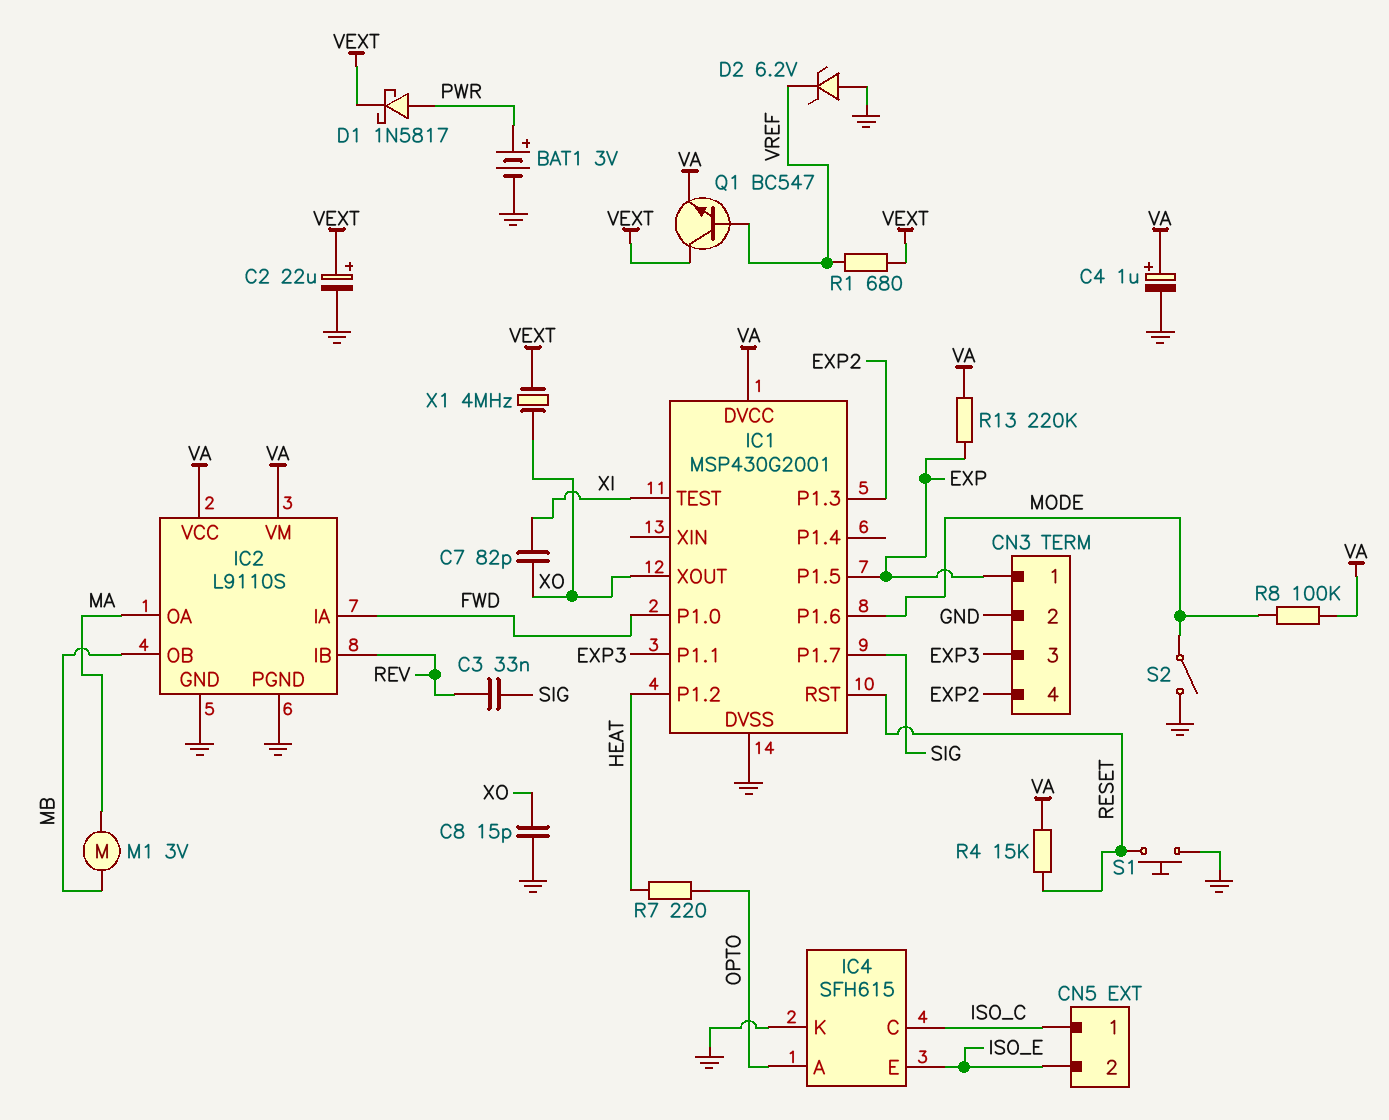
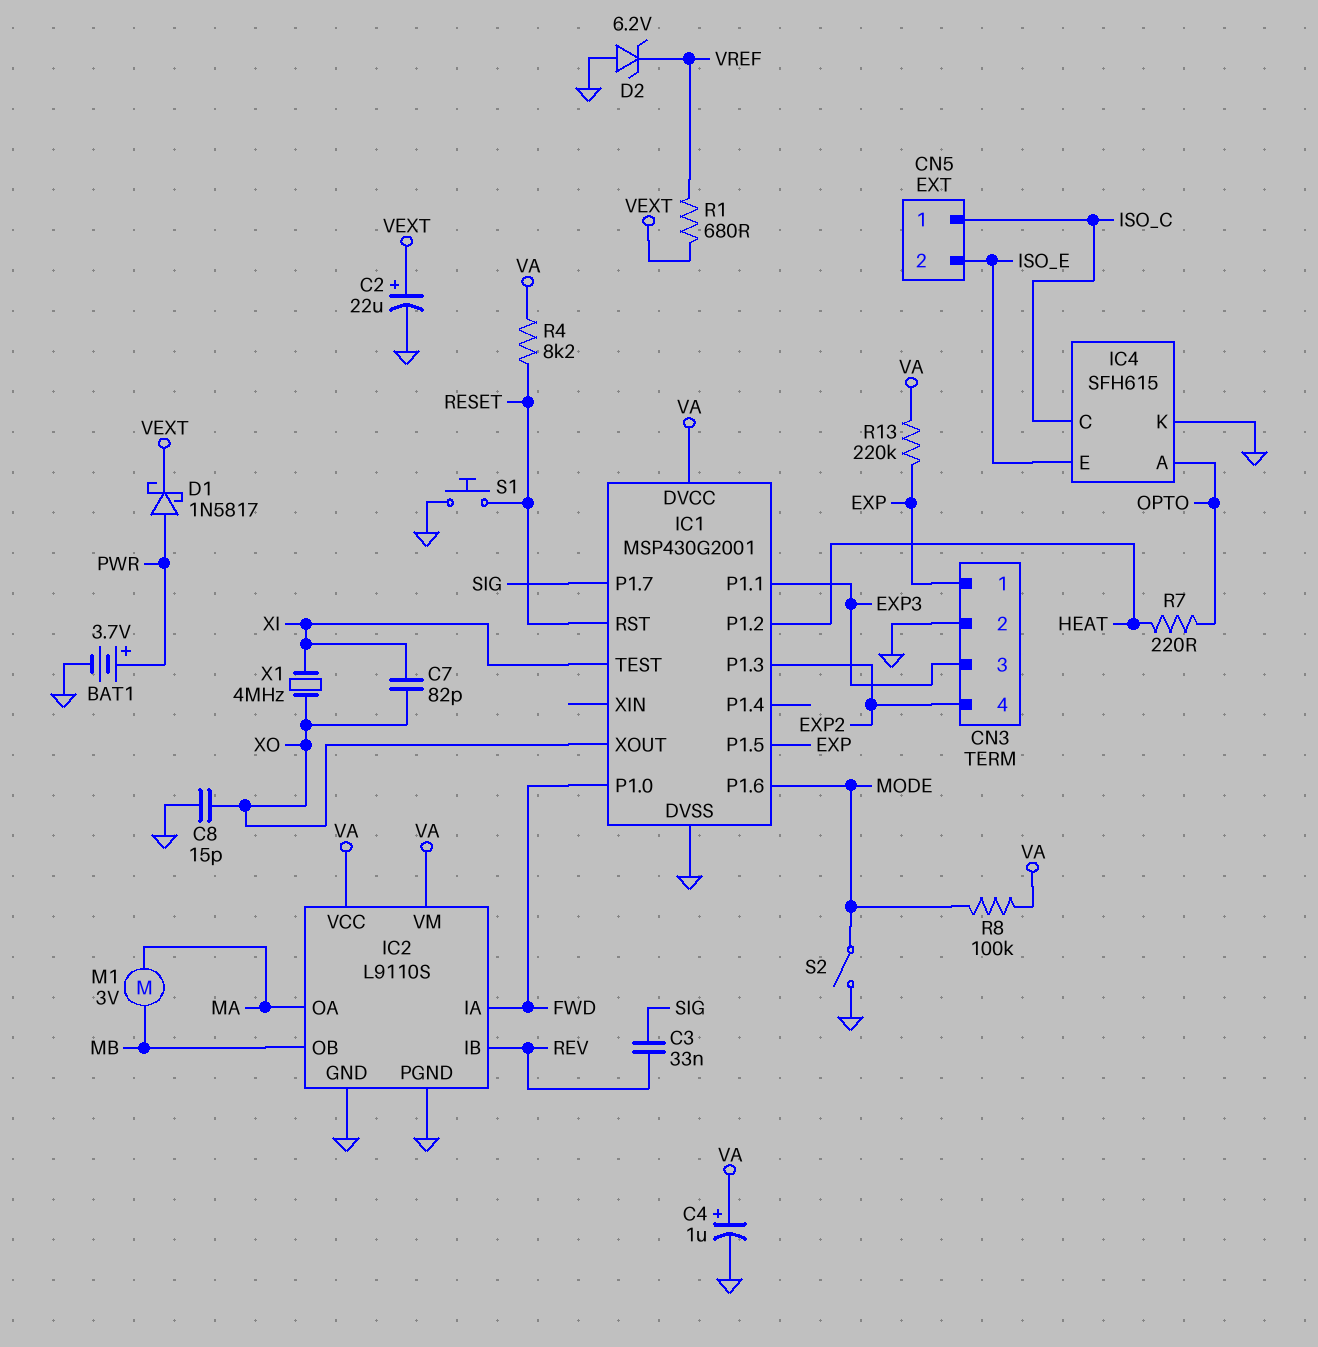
BAT1: 3V (plus PWR, minus GND) -> 3.7V (plus PWR, minus GND)
Q1: NPN BC547 (B VREF, C VEXT, E VA) -> none
R4: 15k (RESET, VA) -> 8.2k (RESET, VA)
X1: 4MHz (VEXT, XO) -> 4MHz (XI, XO)

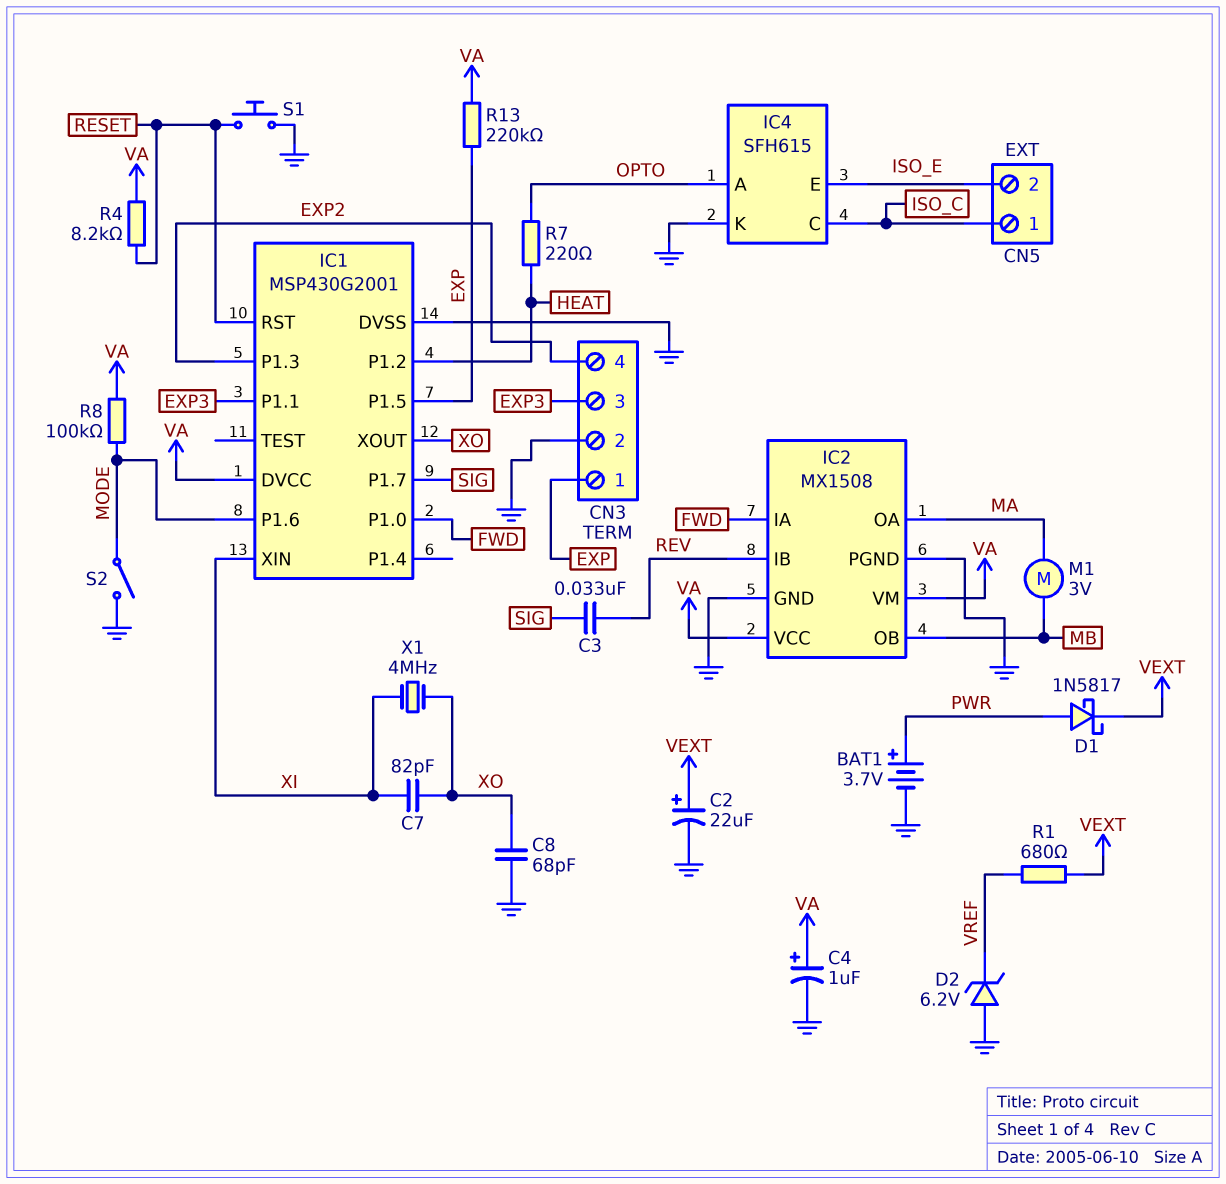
C8: 15pF (GND, XO) -> 68pF (GND, XO)
IC1 pin TEST: XI -> none
IC1 pin XIN: none -> XI
IC2: L9110S -> MX1508

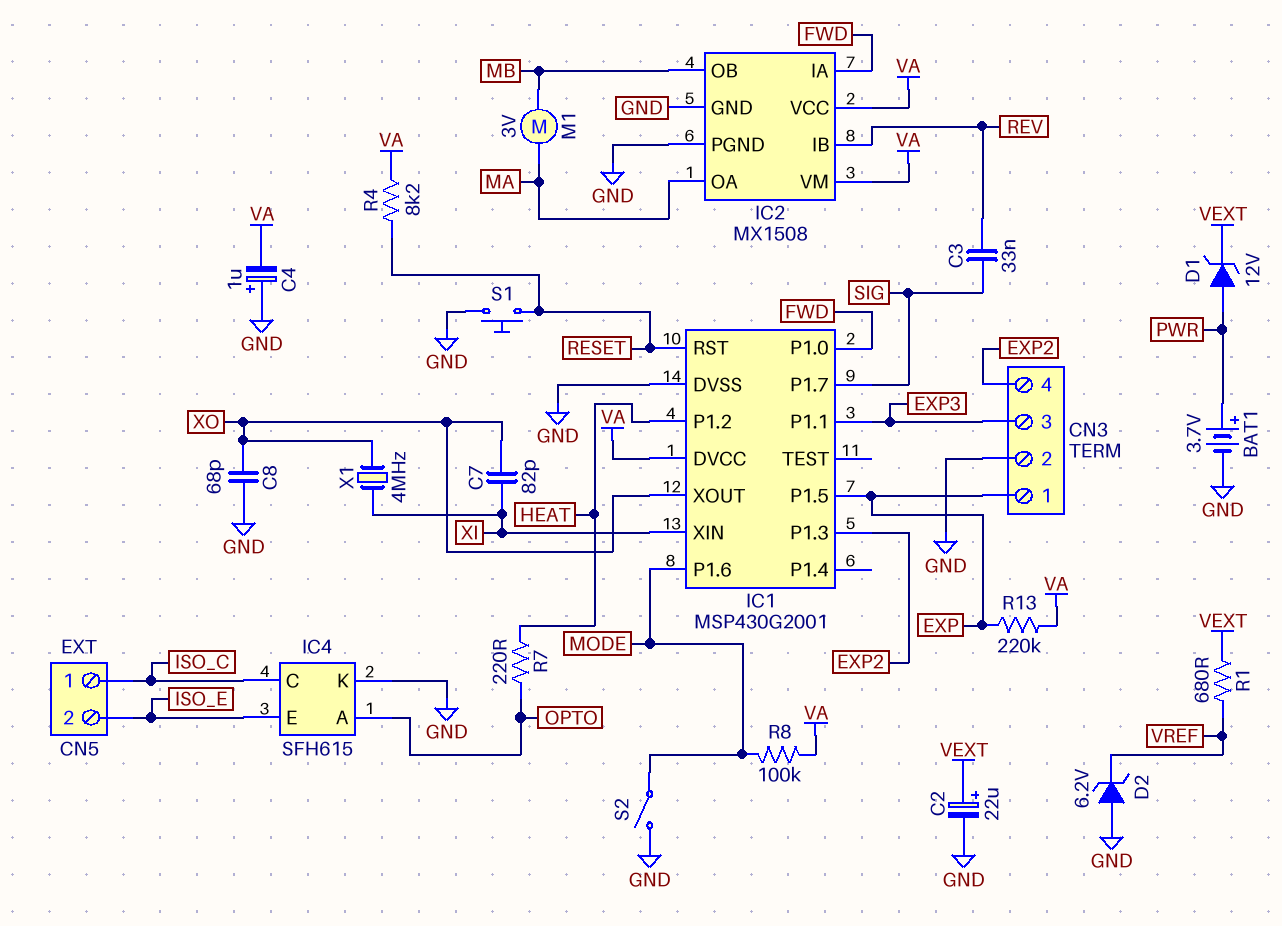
C4: 1uF (plus VA, minus GND) -> 1uF (plus GND, minus VA)
D1: schottky 1N5817 (A PWR, K VEXT) -> zener 12V (A PWR, K VEXT)

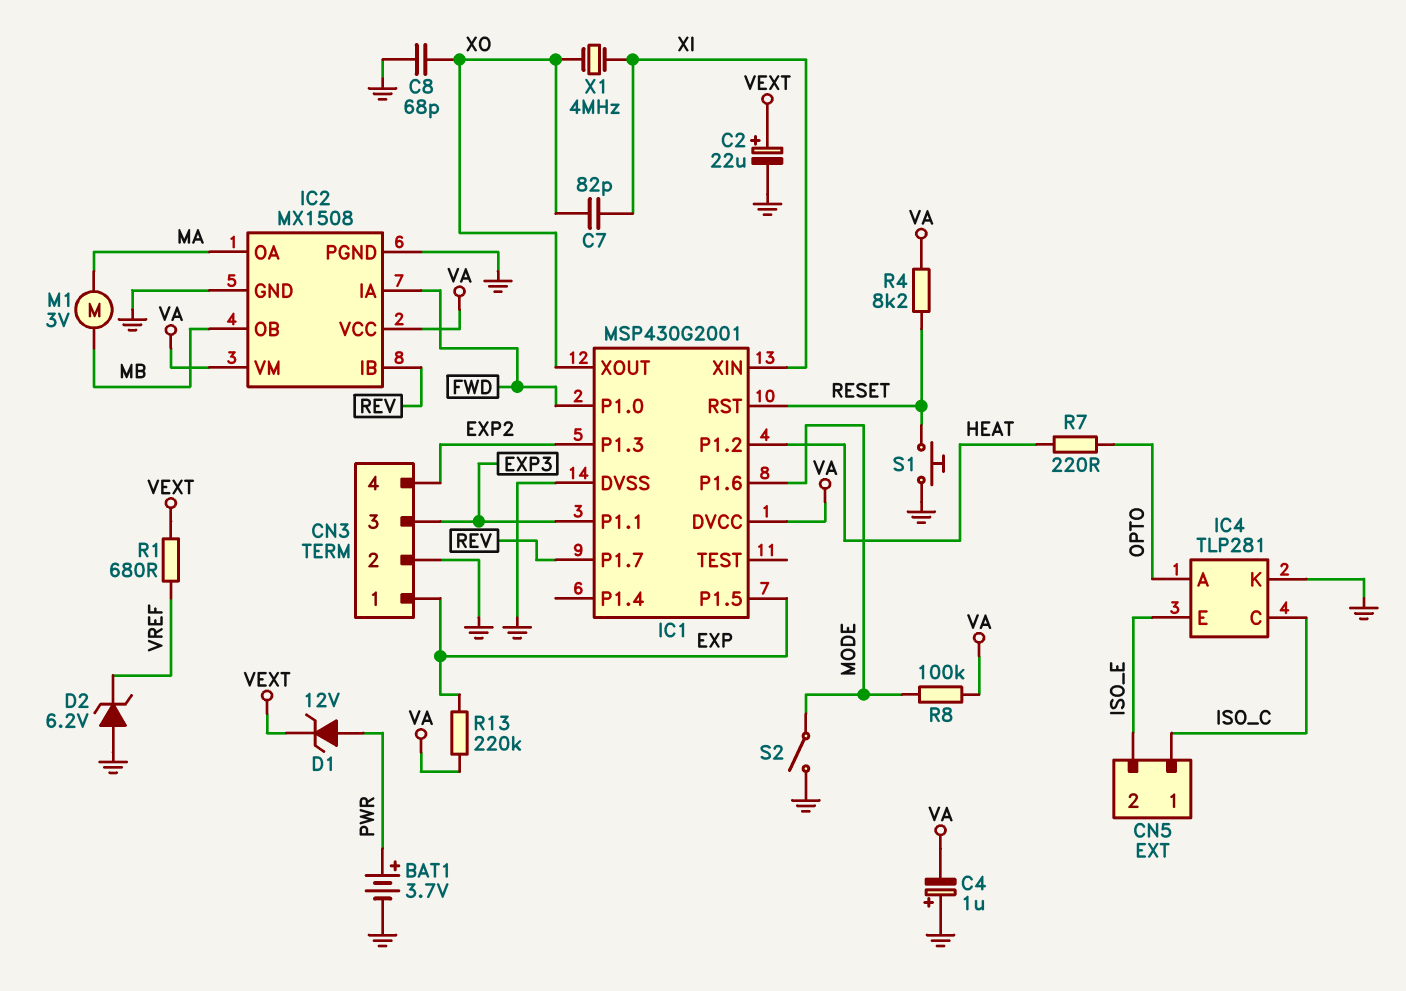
C3: 33nF (REV, SIG) -> none
IC1 pin P1.7: SIG -> REV
IC4: SFH615 -> TLP281

